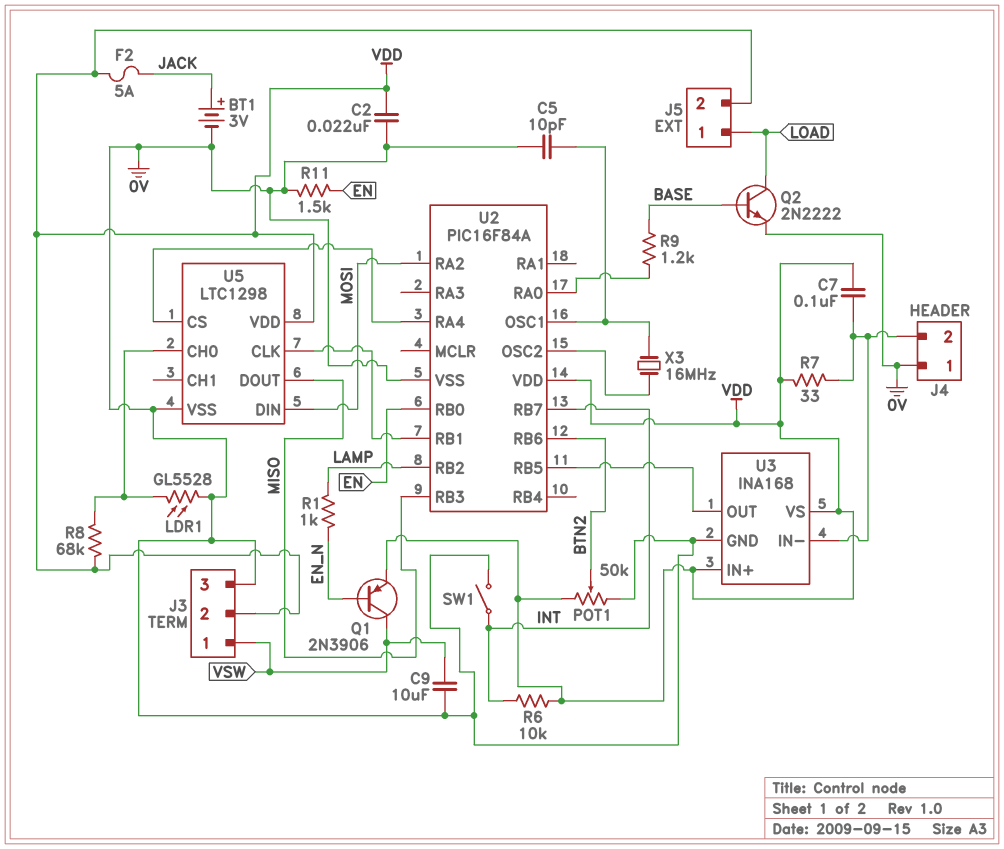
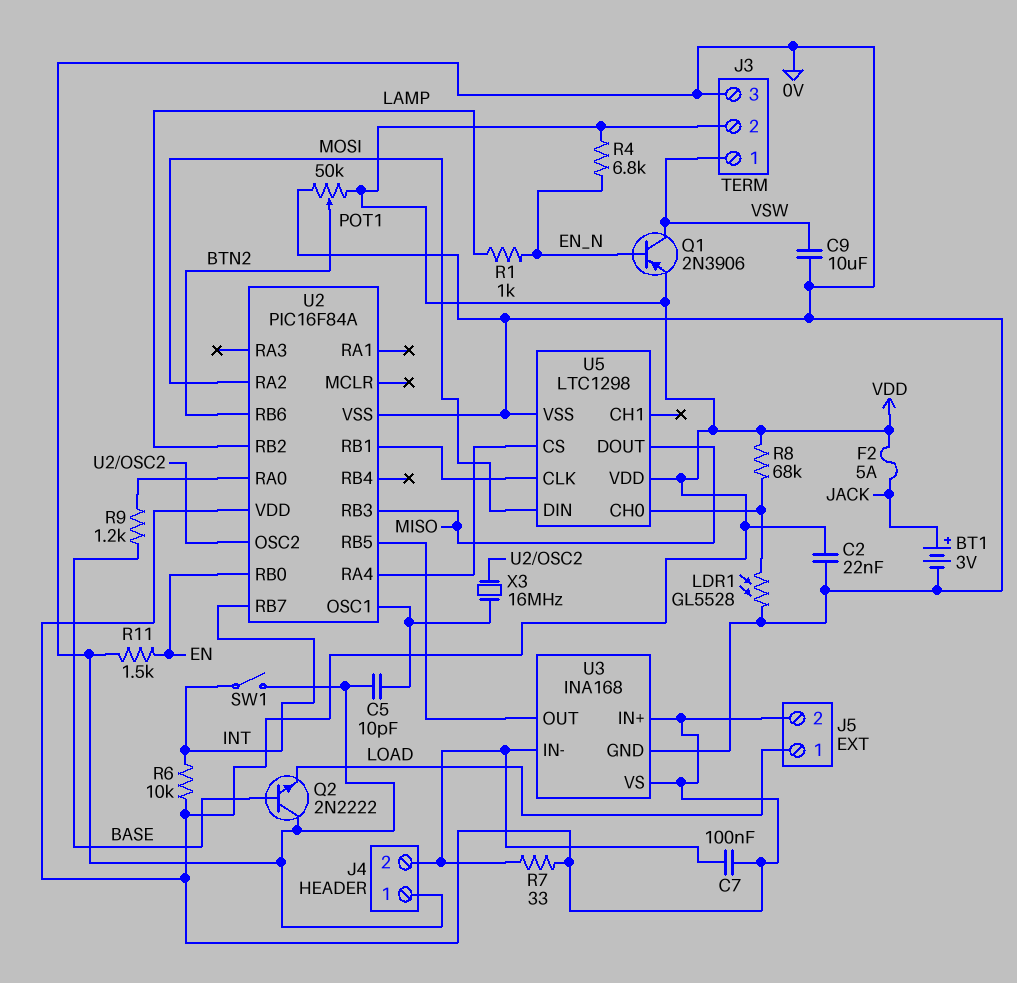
Q2: NPN 2N2222 (B BASE, C LOAD, E 0V) -> NPN 2N2222 (B BASE, C 0V, E LOAD)
R4: none -> 6.8k (EN_N, VDD)

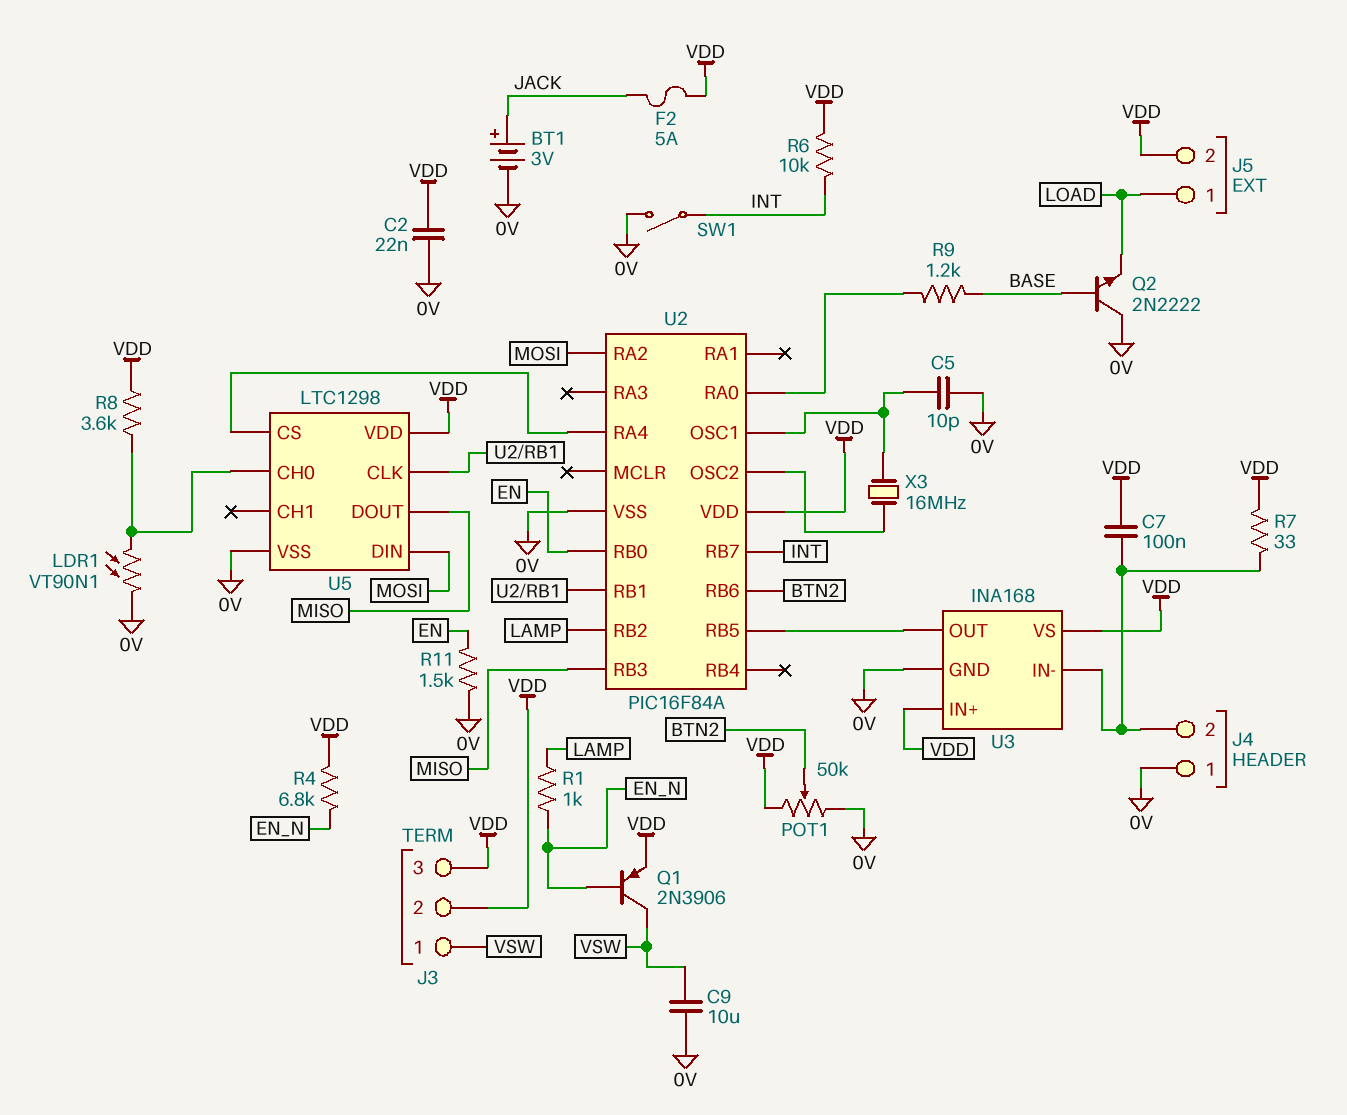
J3 pin 3: 0V -> VDD
LDR1: GL5528 (0V, U5/CH0) -> VT90N1 (0V, U5/CH0)
R8: 68k (U5/CH0, VDD) -> 3.6k (U5/CH0, VDD)

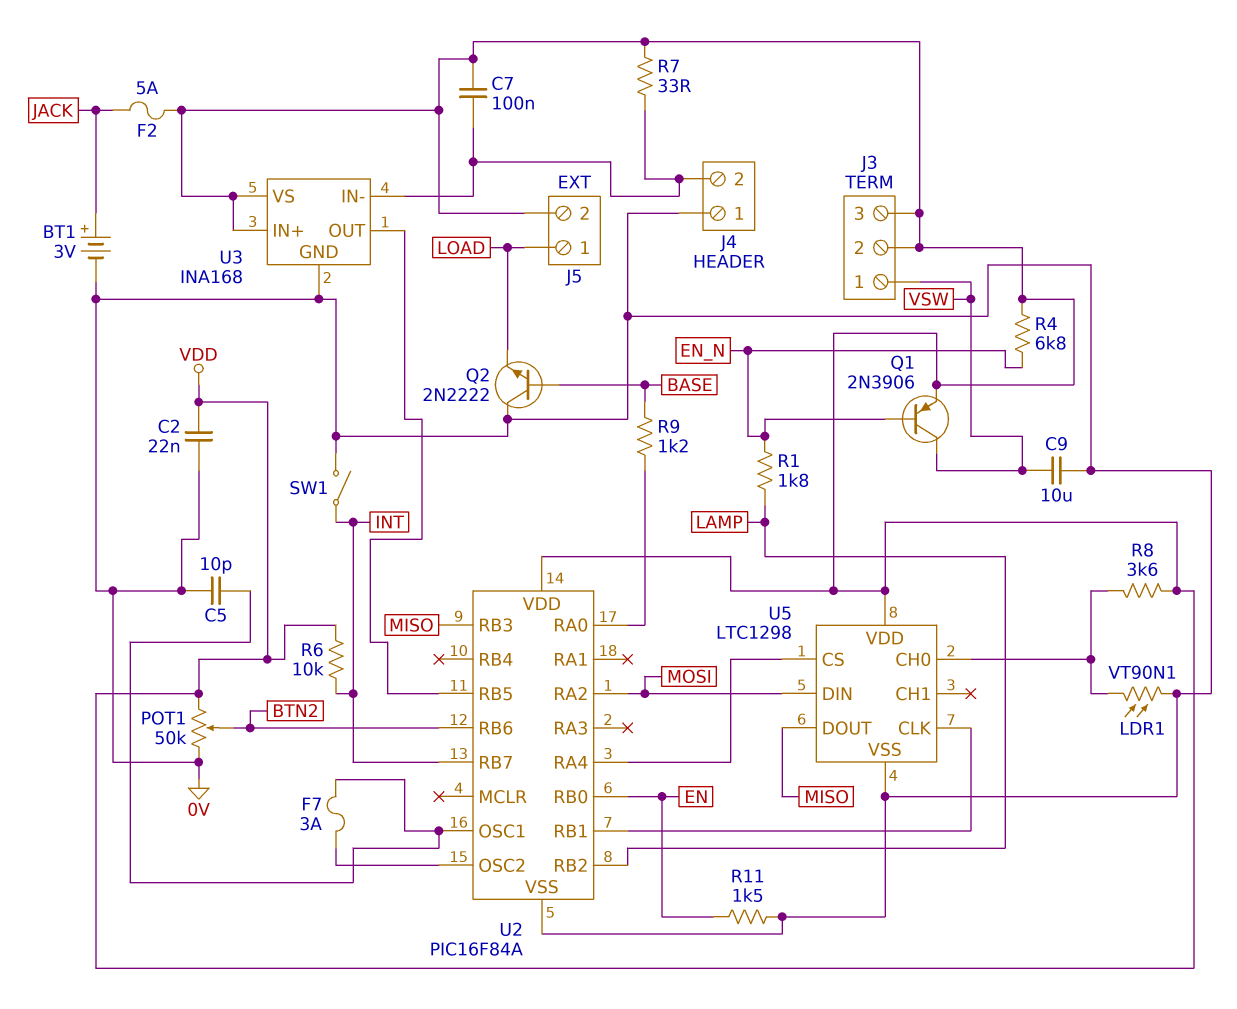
F7: none -> 3A (U2/OSC1, U2/OSC2)
R1: 1k (EN_N, LAMP) -> 1.8k (EN_N, LAMP)
X3: 16MHz (U2/OSC1, U2/OSC2) -> none

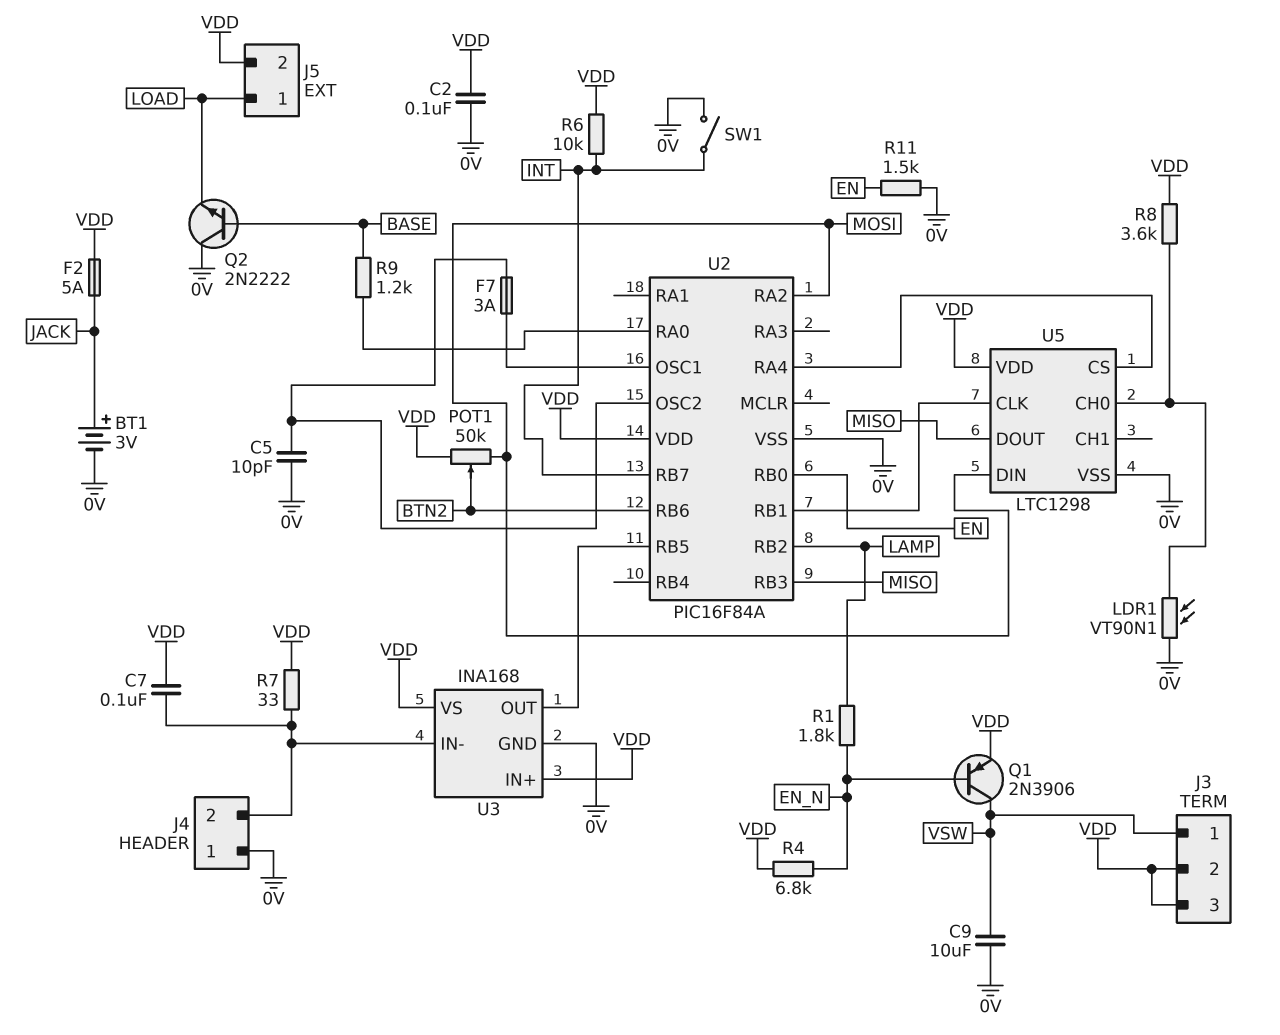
C2: 22nF (0V, VDD) -> 100nF (0V, VDD)
C5: 10pF (0V, U2/OSC1) -> 10pF (0V, U2/OSC2)
POT1: 50k (0V, VDD, wiper BTN2) -> 50k (MOSI, VDD, wiper BTN2)

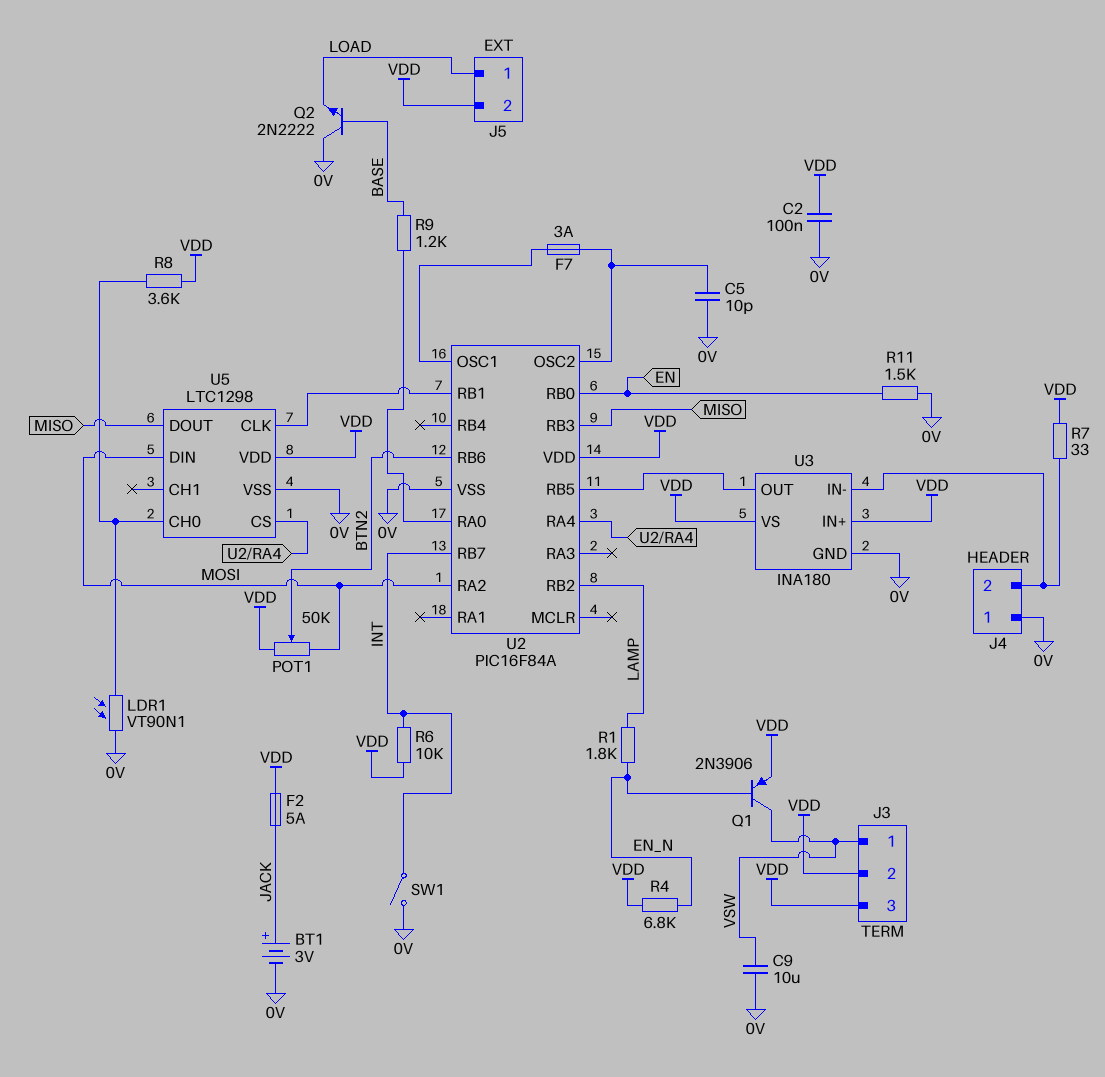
C7: 100nF (J4/2, VDD) -> none
U3: INA168 -> INA180

